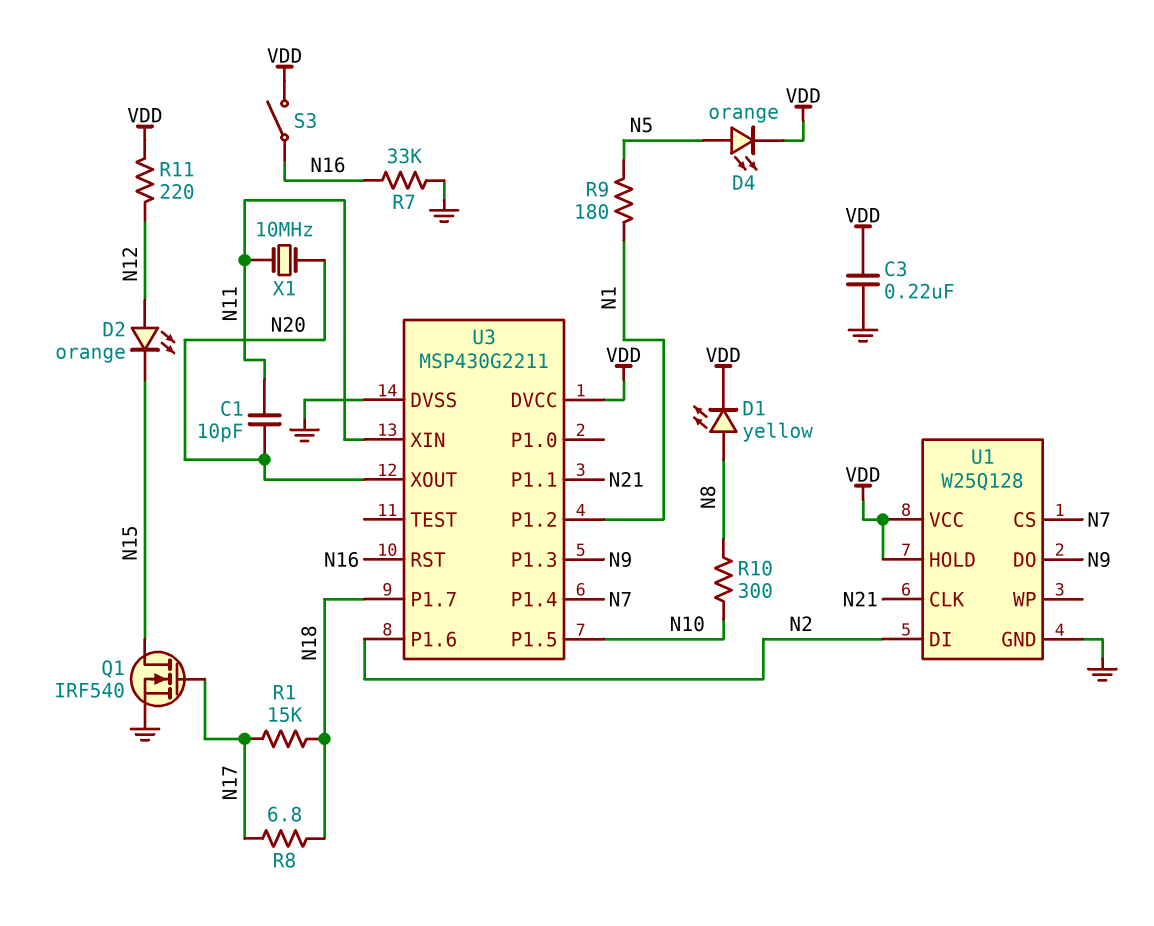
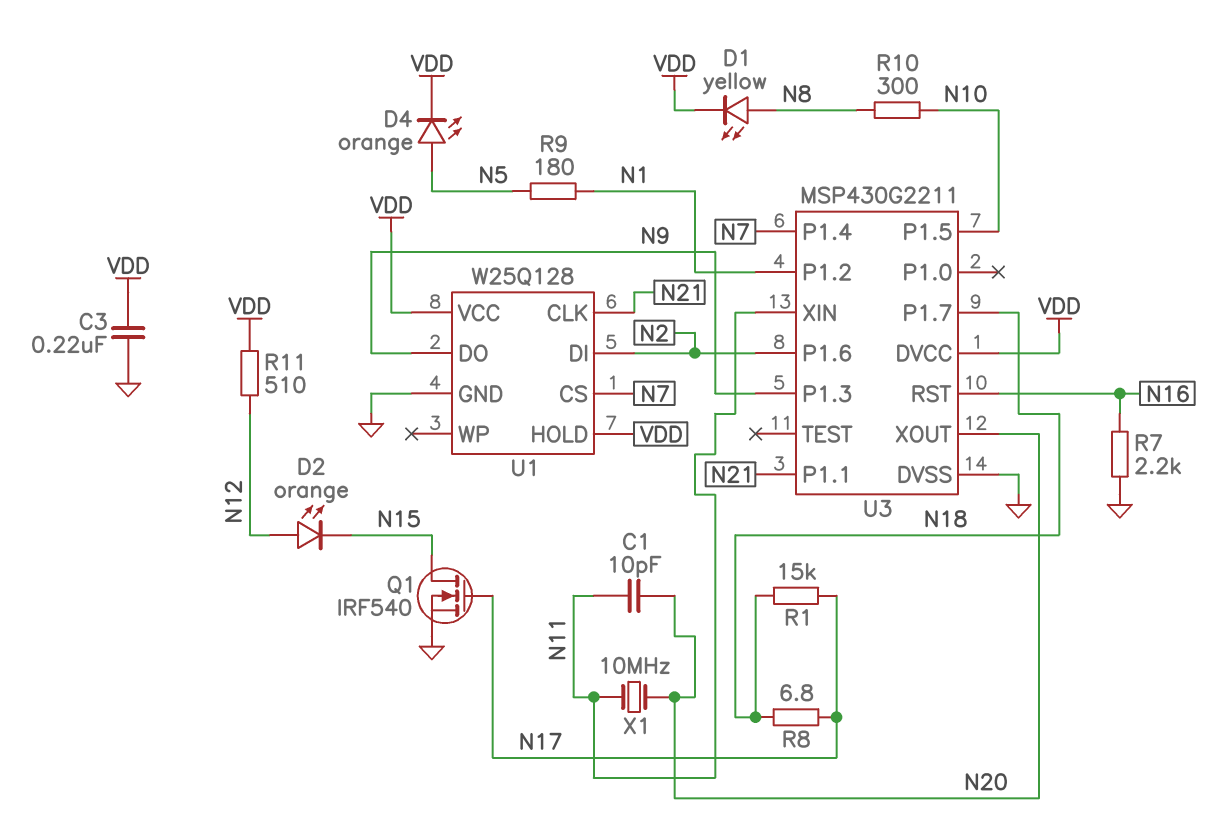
R7: 33k (GND, N16) -> 2.2k (GND, N16)
R11: 220 (N12, VDD) -> 510 (N12, VDD)
S3: switch (N16, VDD) -> none

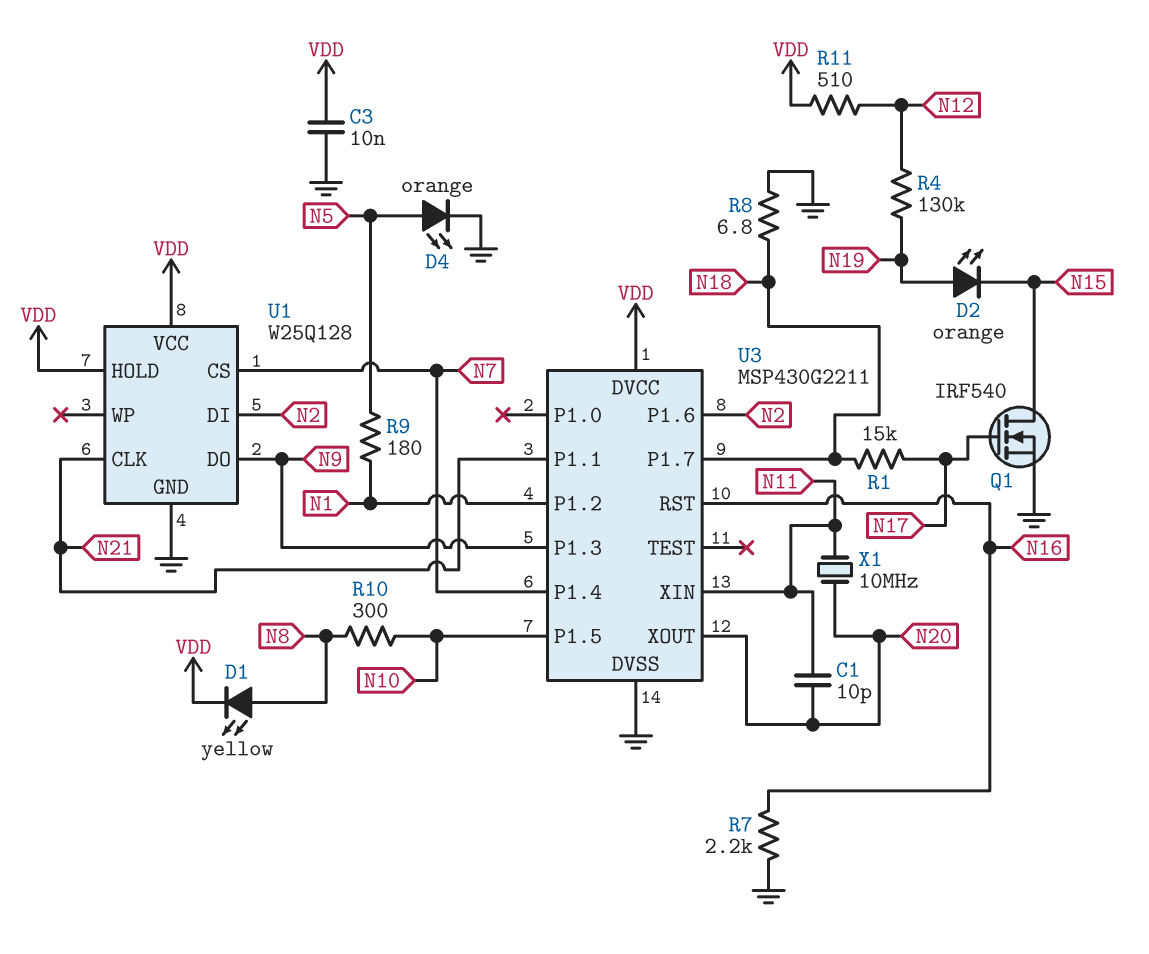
C3: 220nF (GND, VDD) -> 10nF (GND, VDD)
D2: LED orange (A N12, K N15) -> LED orange (A N19, K N15)
D4: LED orange (A N5, K VDD) -> LED orange (A N5, K GND)
R4: none -> 130k (N12, N19)
R8: 6.8 (N17, N18) -> 6.8 (GND, N18)

